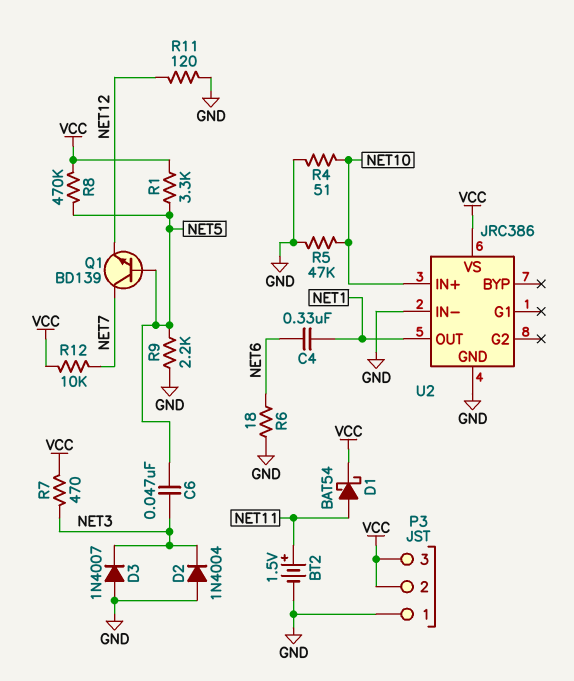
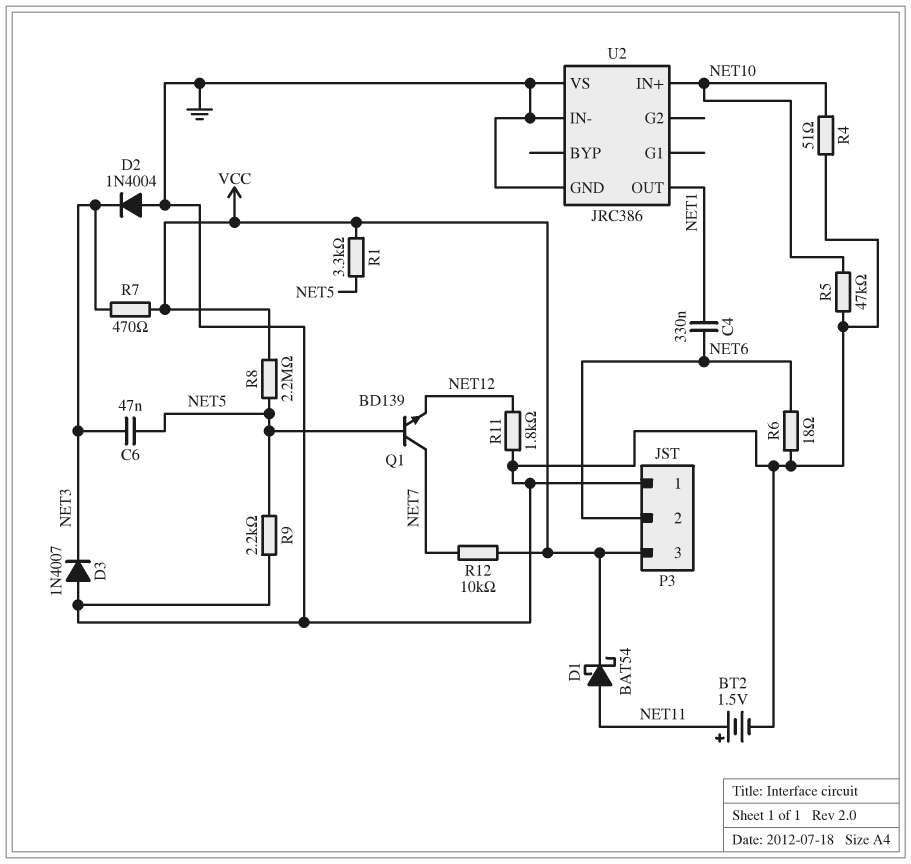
P3 pin 2: VCC -> NET6
R8: 470k (NET5, VCC) -> 2.2M (NET5, VCC)
R11: 120 (GND, NET12) -> 1.8k (GND, NET12)
U2 pin VS: VCC -> GND

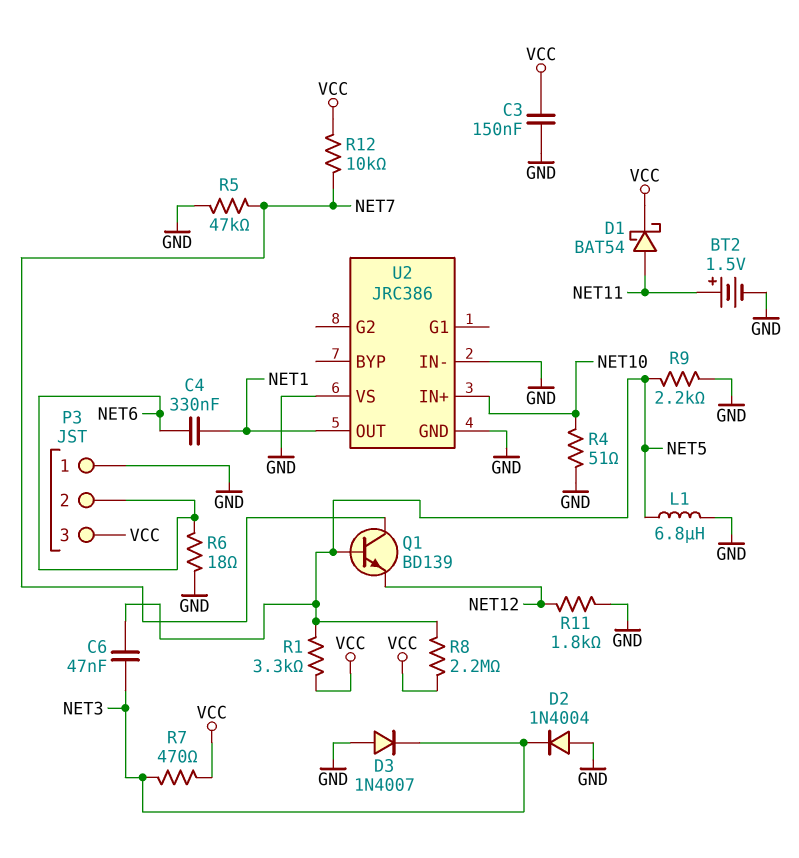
C3: none -> 150nF (GND, VCC)
L1: none -> 6.8uH (GND, NET5)
R5: 47k (GND, NET10) -> 47k (GND, NET7)

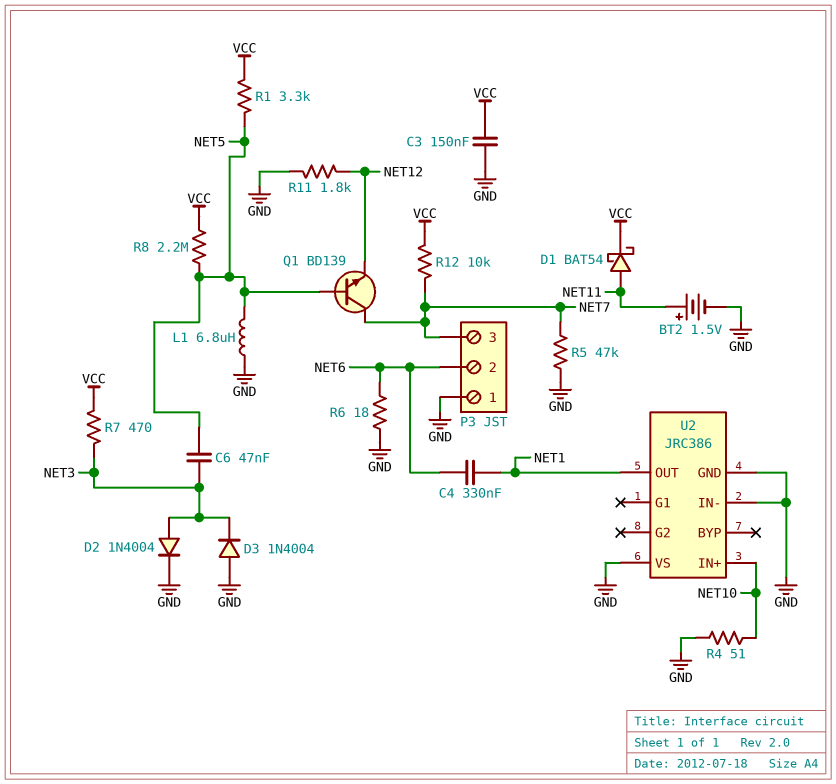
D2: diode 1N4004 (A GND, K NET3) -> diode 1N4004 (A NET3, K GND)
D3: diode 1N4007 (A GND, K NET3) -> diode 1N4004 (A GND, K NET3)
P3 pin 3: VCC -> NET7
R9: 2.2k (GND, NET5) -> none

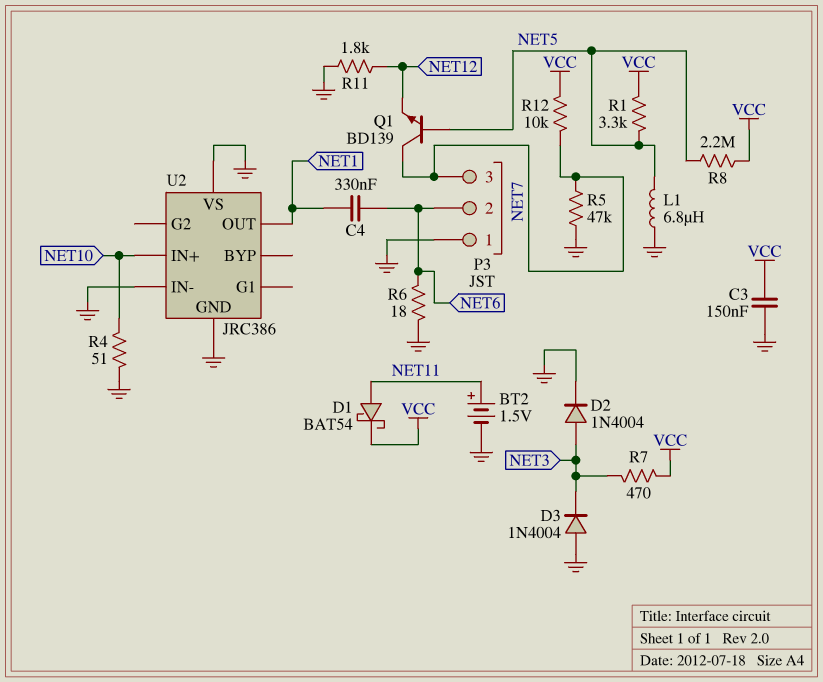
C6: 47nF (NET3, NET5) -> none

